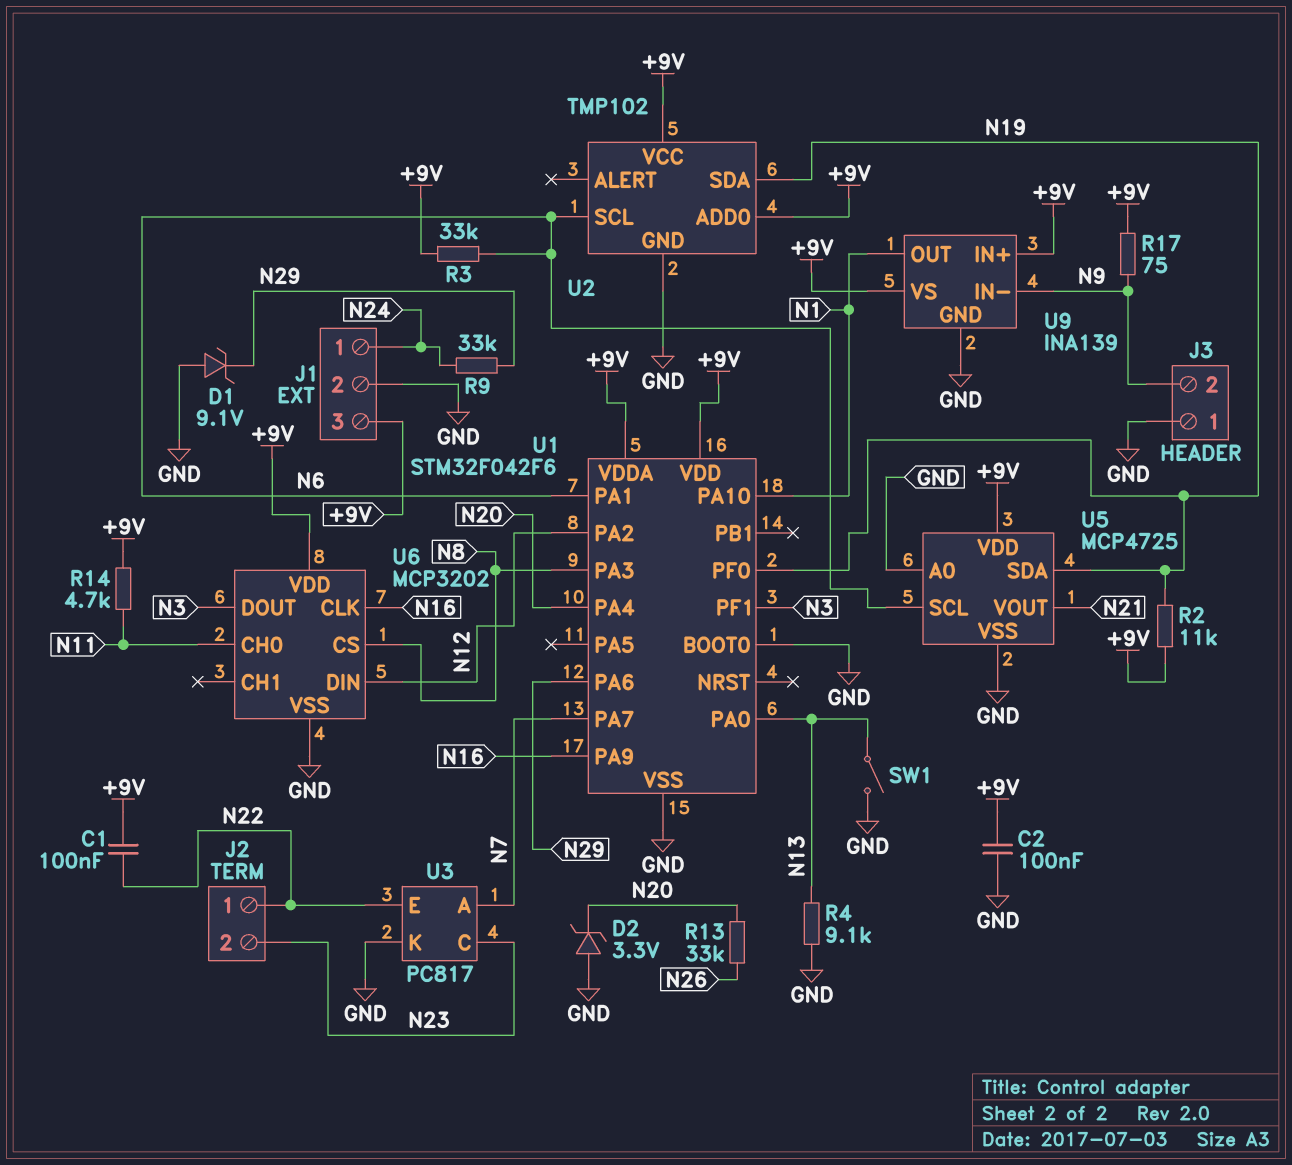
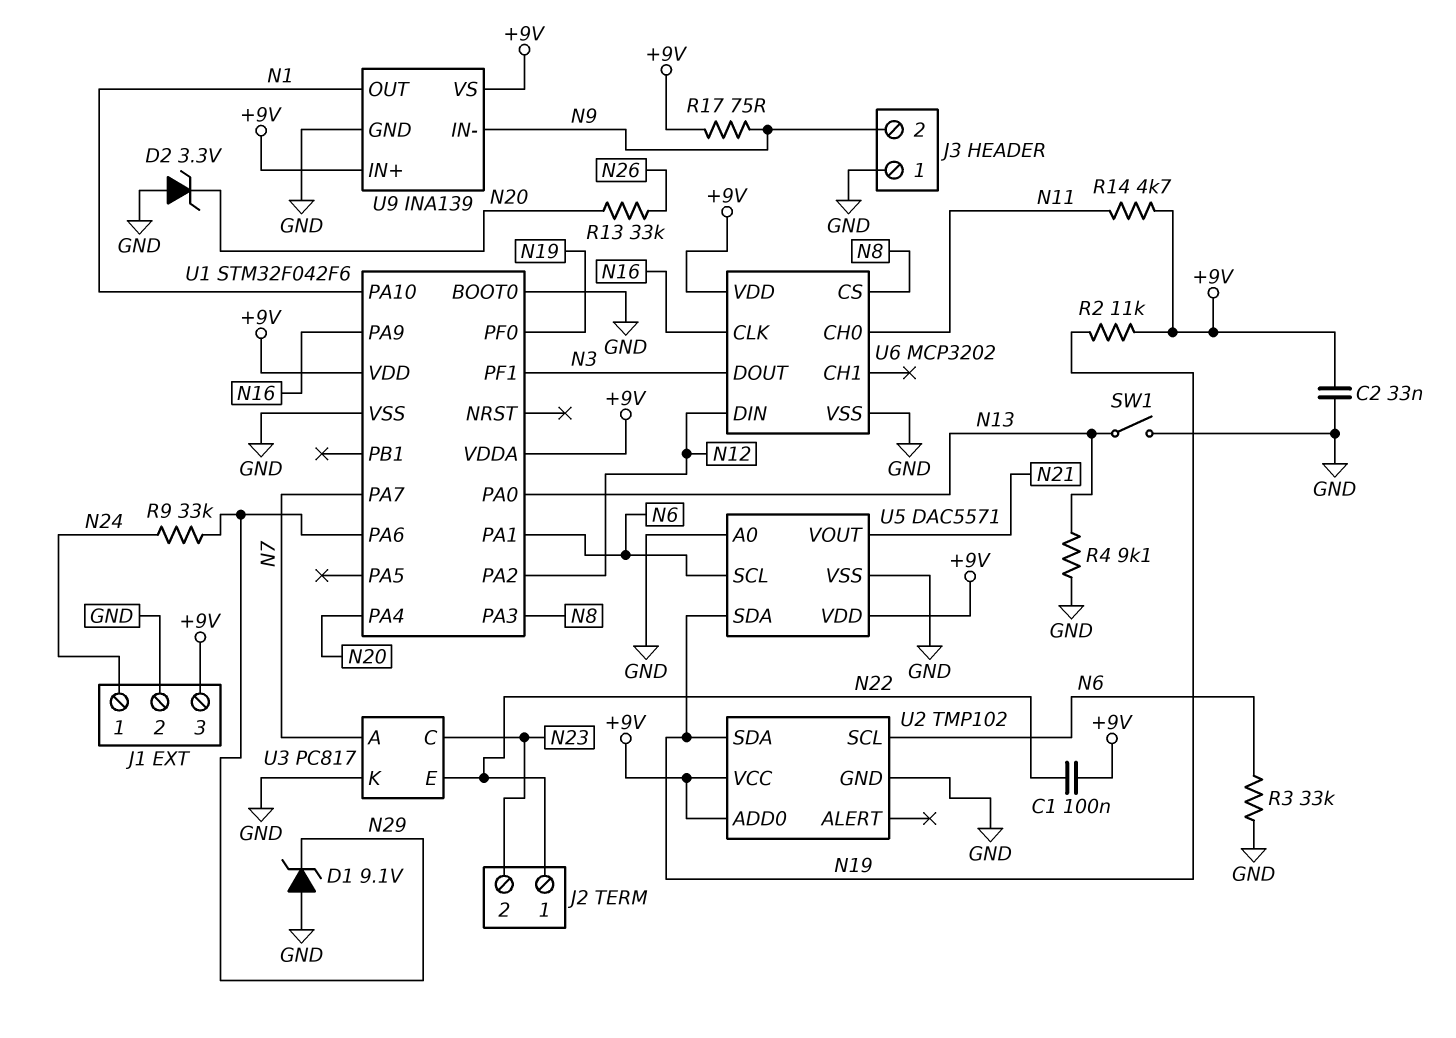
C2: 100nF (+9V, GND) -> 33nF (+9V, GND)
R3: 33k (+9V, N6) -> 33k (GND, N6)
U5: MCP4725 -> DAC5571

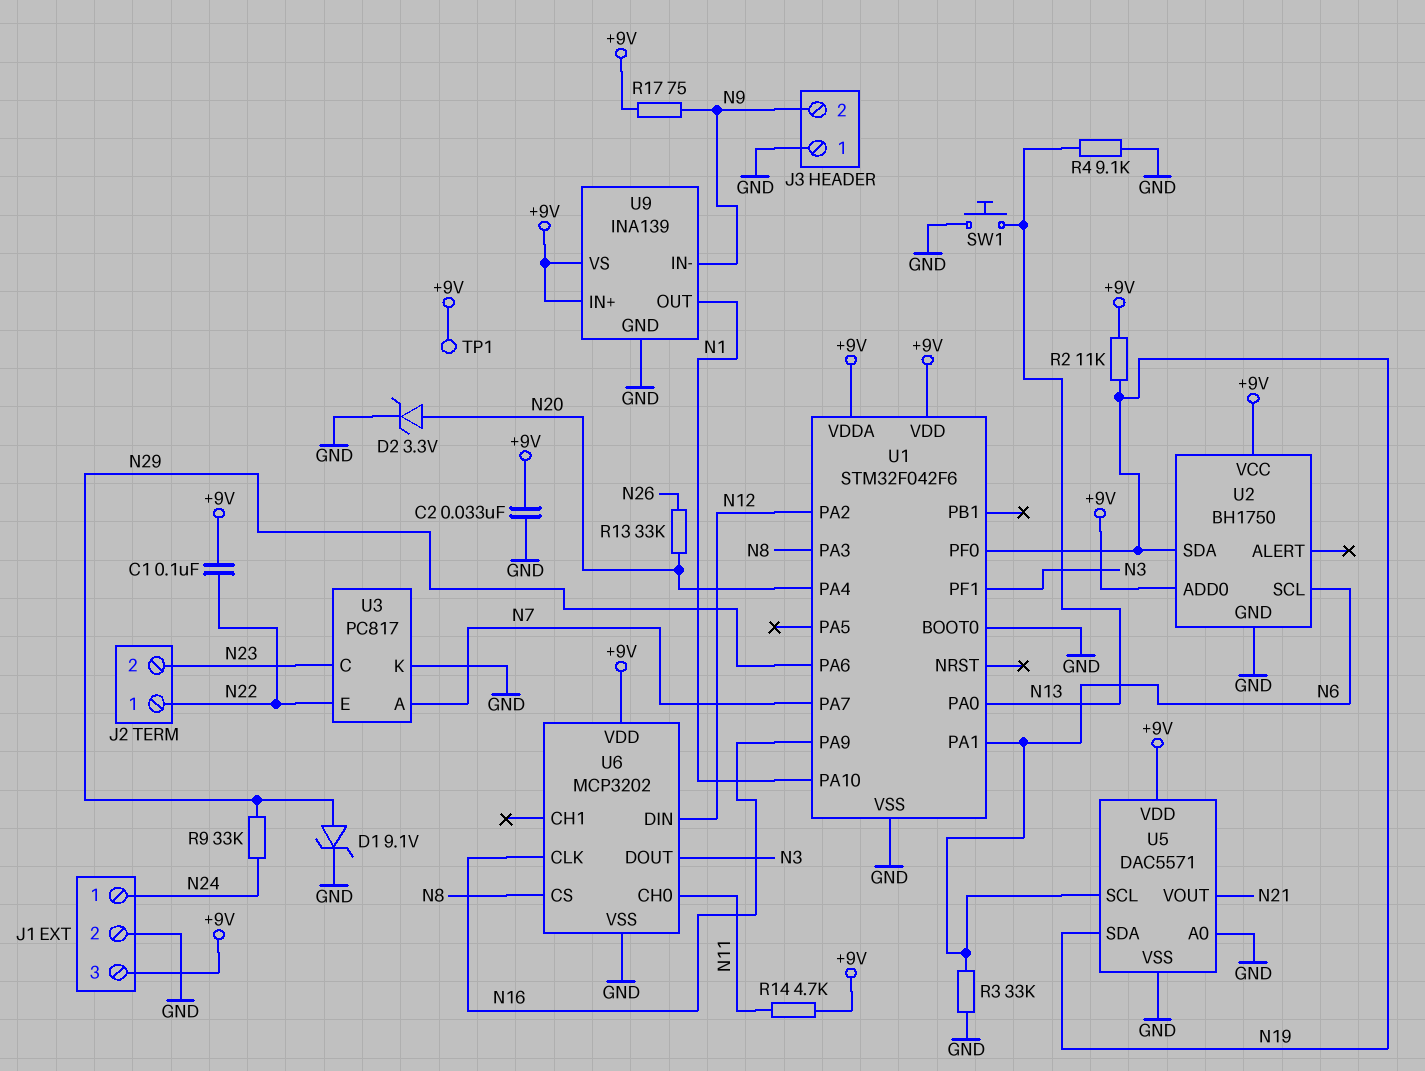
D1: zener 9.1V (A GND, K N29) -> zener 9.1V (A N29, K GND)
D2: zener 3.3V (A GND, K N20) -> zener 3.3V (A N20, K GND)
SW1: switch (GND, N13) -> button (GND, N13)
TP1: none -> test point (+9V)
U2: TMP102 -> BH1750

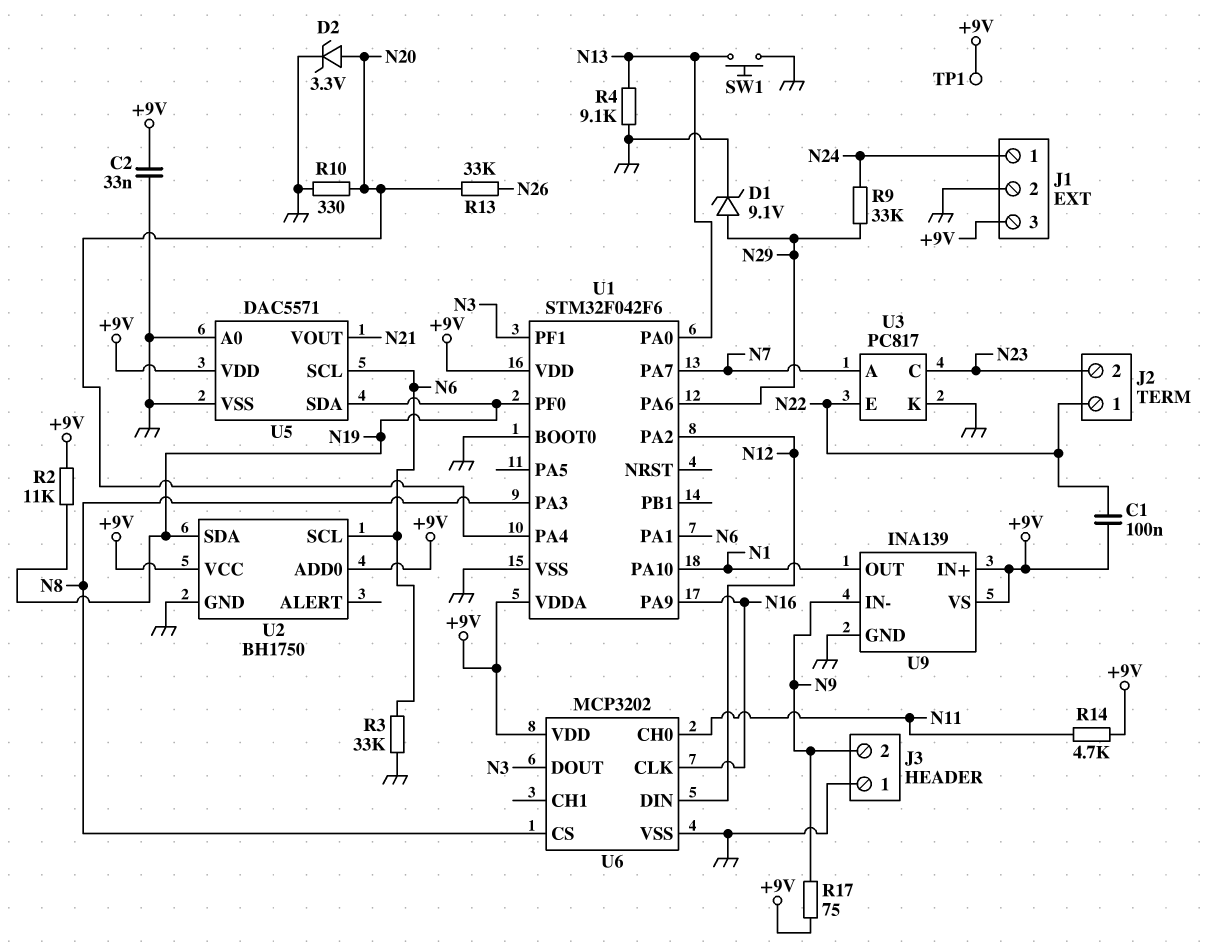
R10: none -> 330 (GND, N20)

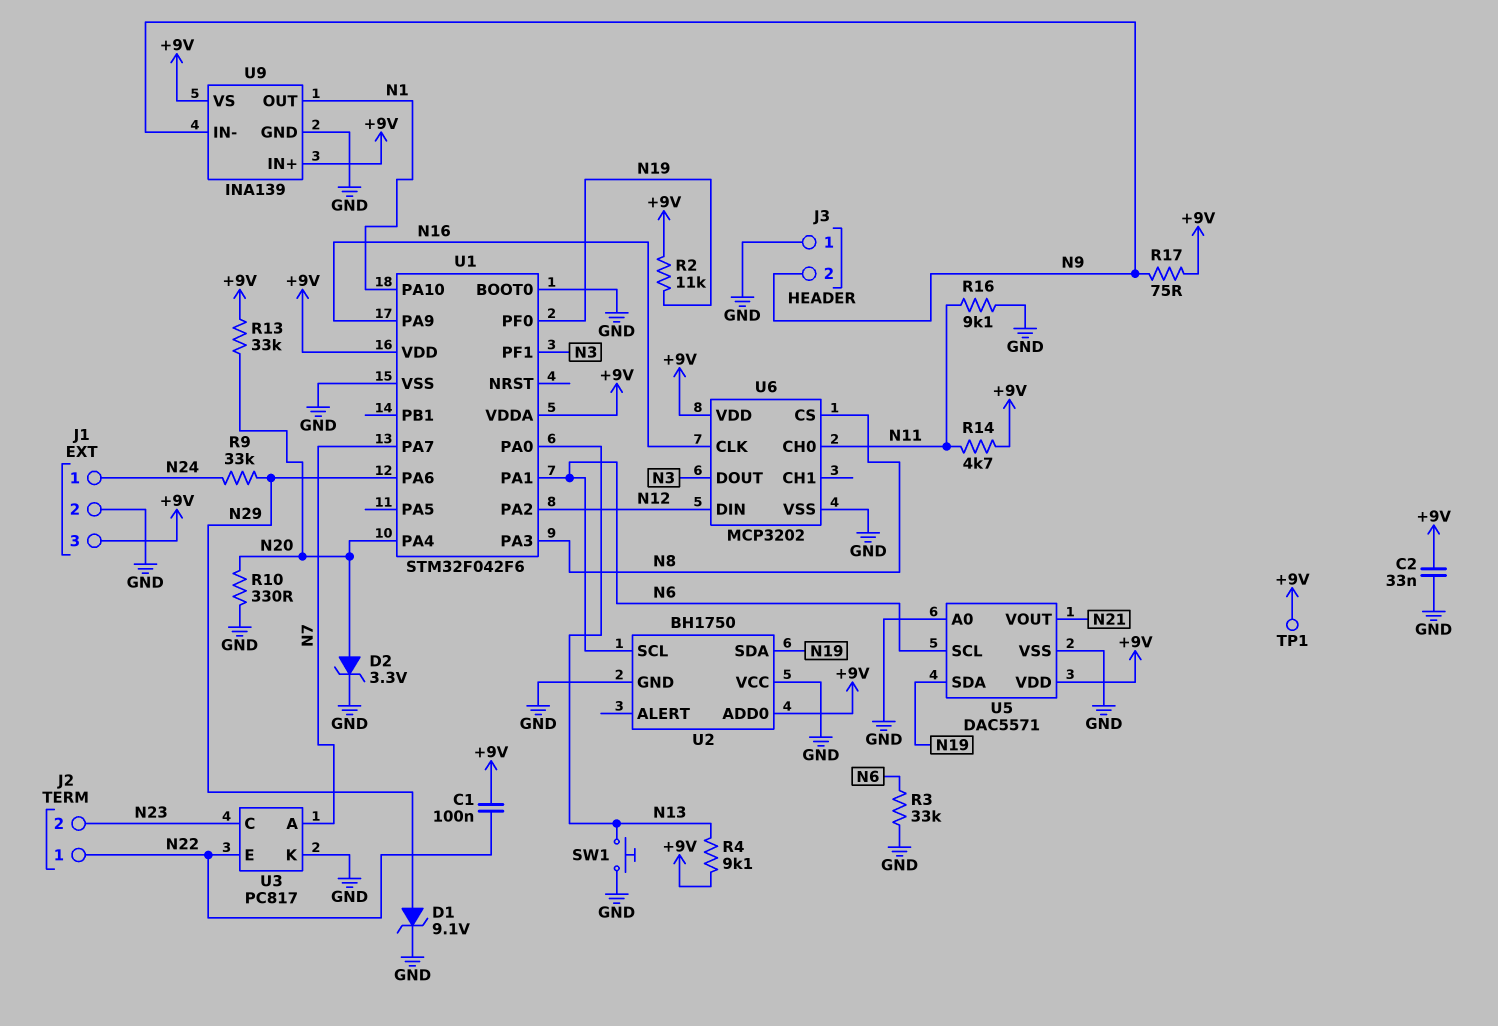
R4: 9.1k (GND, N13) -> 9.1k (+9V, N13)
R13: 33k (N20, N26) -> 33k (+9V, N20)
R16: none -> 9.1k (GND, N11)
U2 pin VCC: +9V -> GND

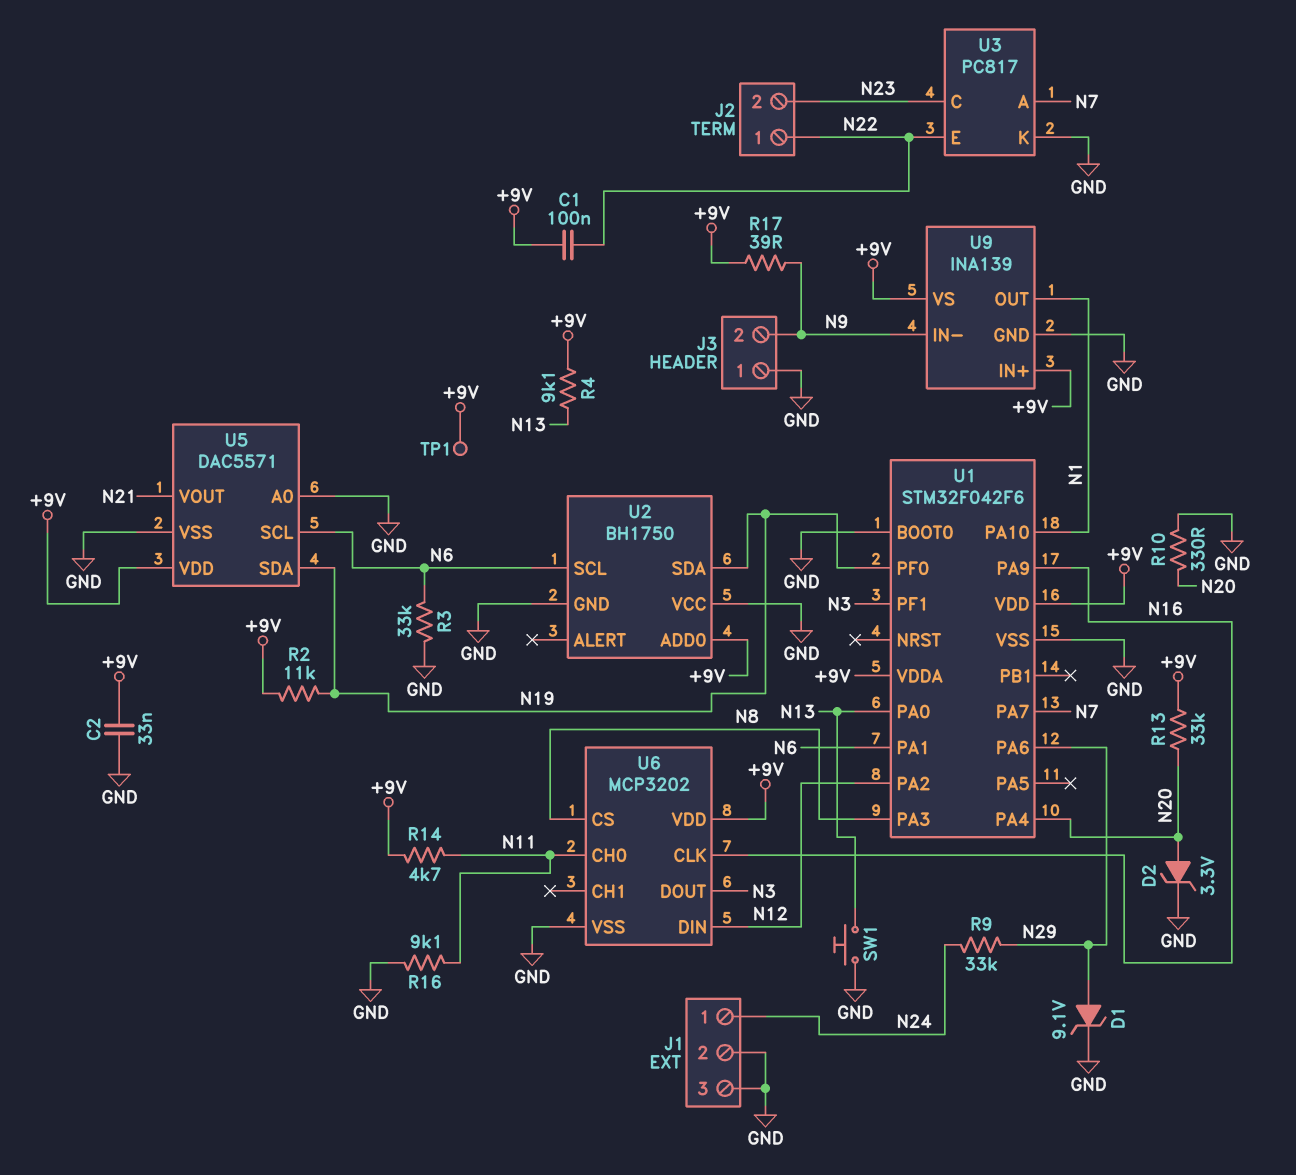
J1 pin 3: +9V -> GND
R17: 75 (+9V, N9) -> 39 (+9V, N9)

